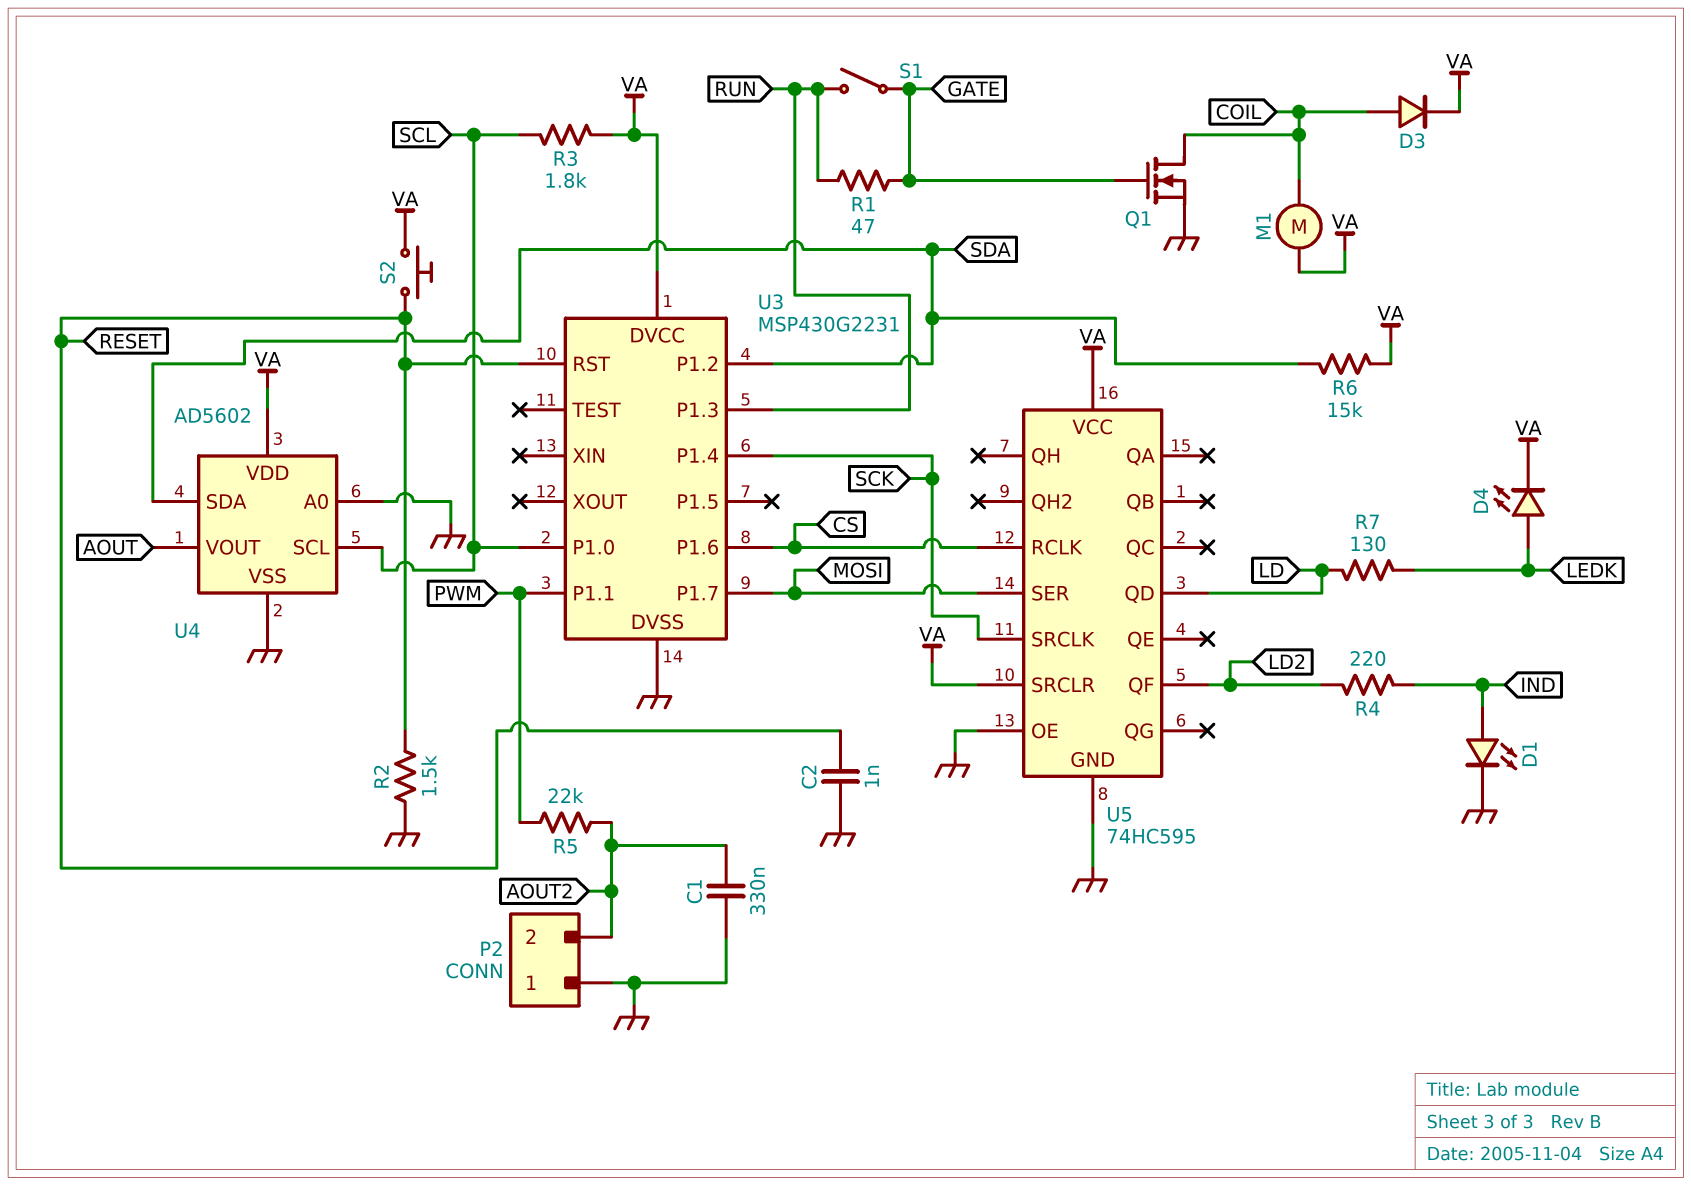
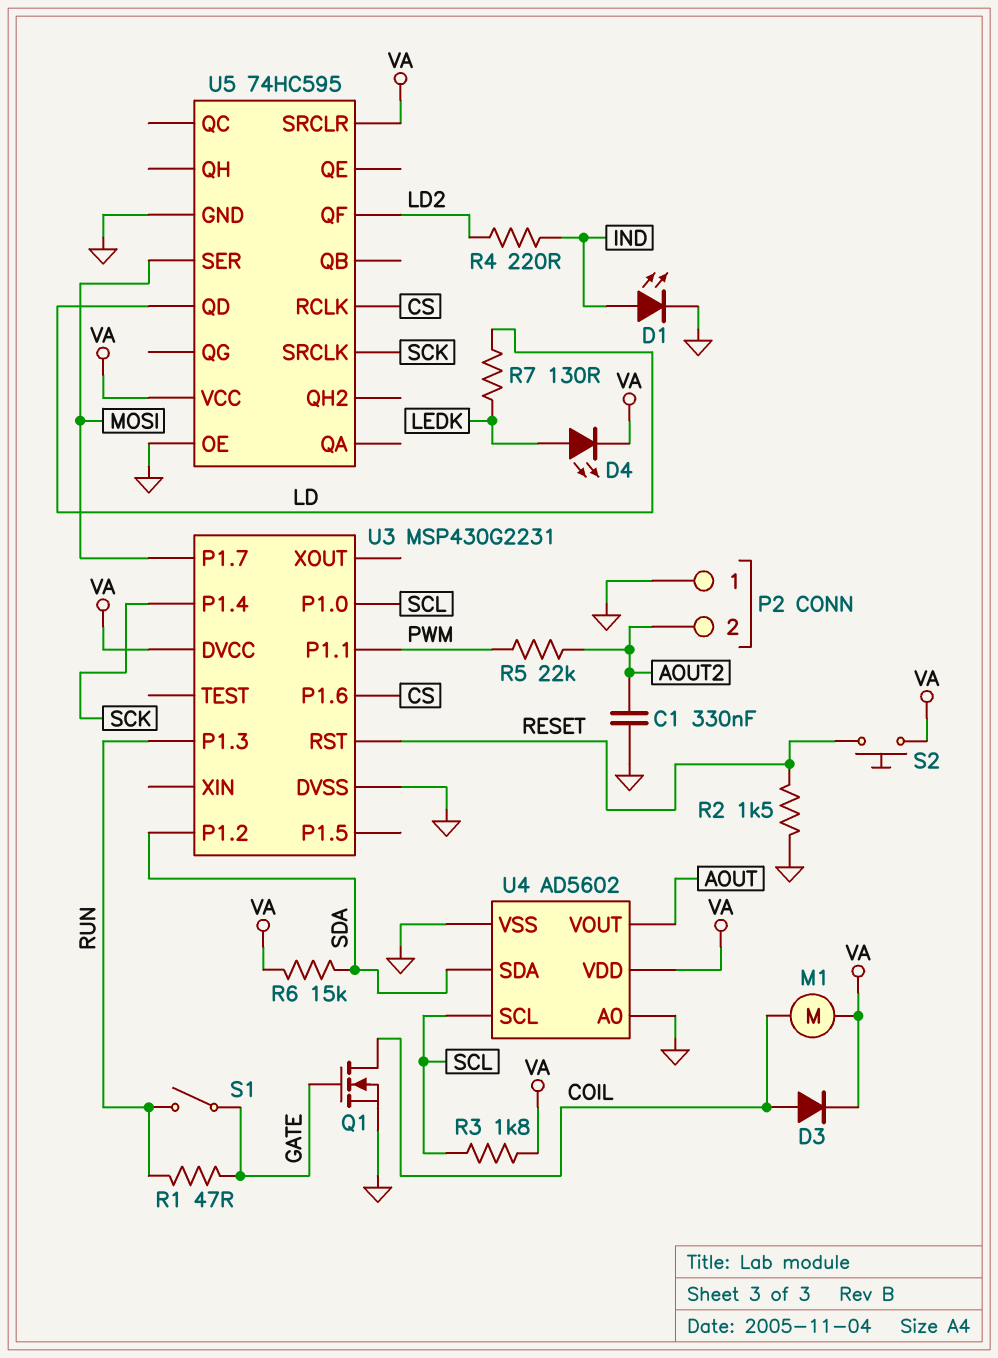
C2: 1nF (GND, RESET) -> none

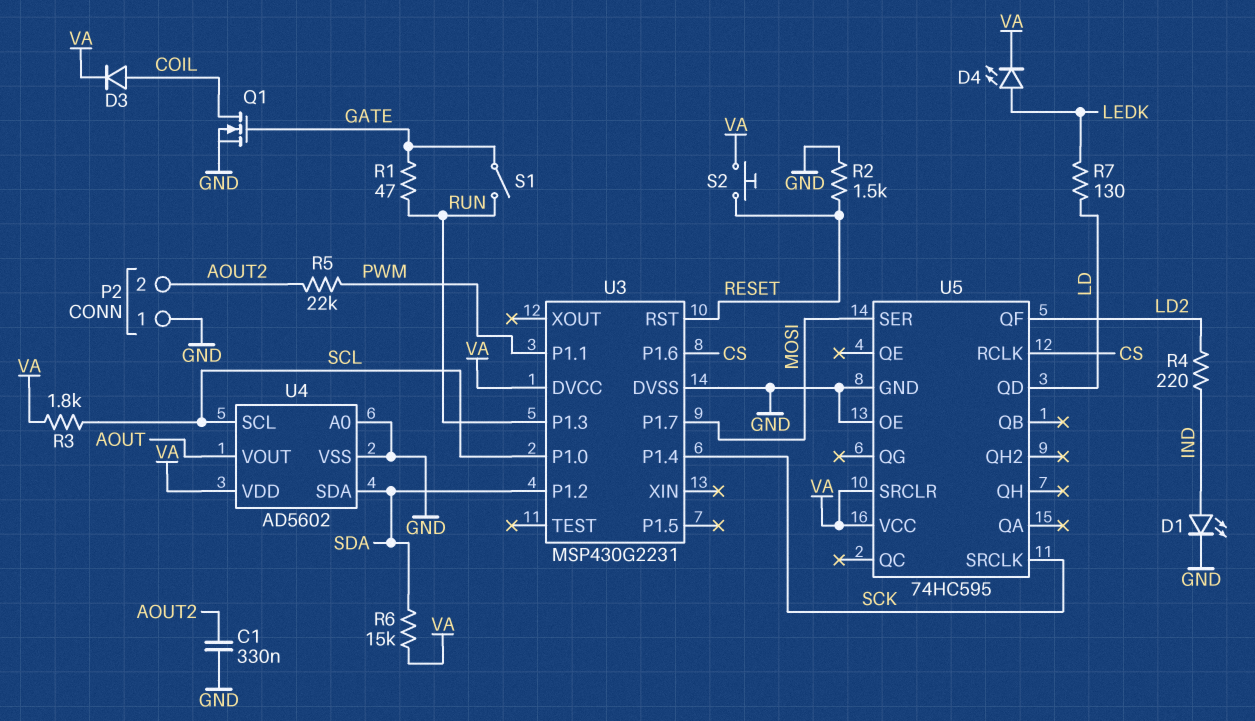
M1: motor (COIL, VA) -> none

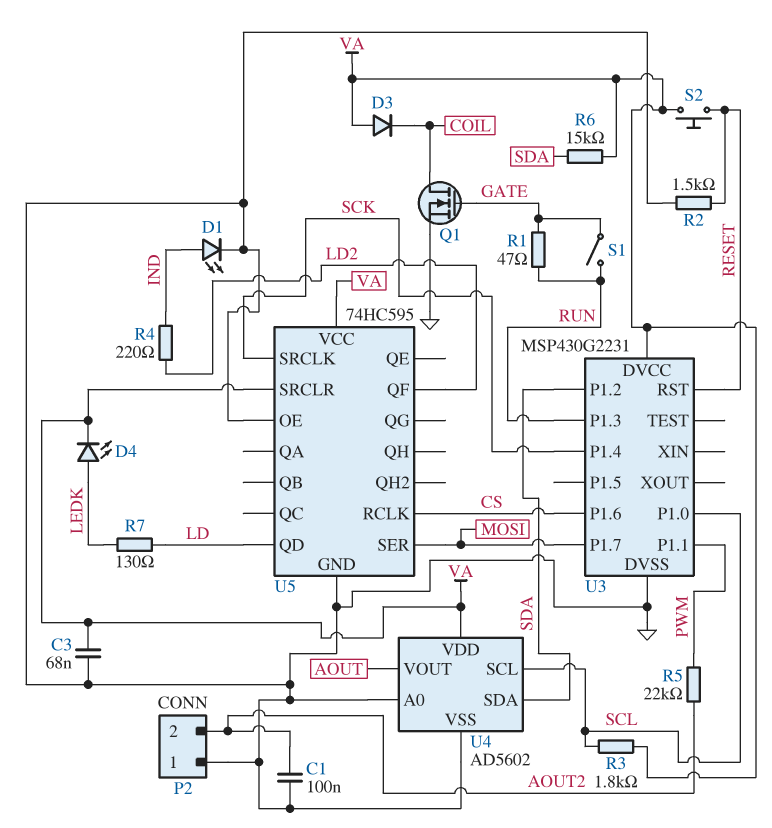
C1: 330nF (AOUT2, GND) -> 100nF (AOUT2, GND)
C3: none -> 68nF (GND, VA)
D3: diode (A COIL, K VA) -> diode (A VA, K COIL)

